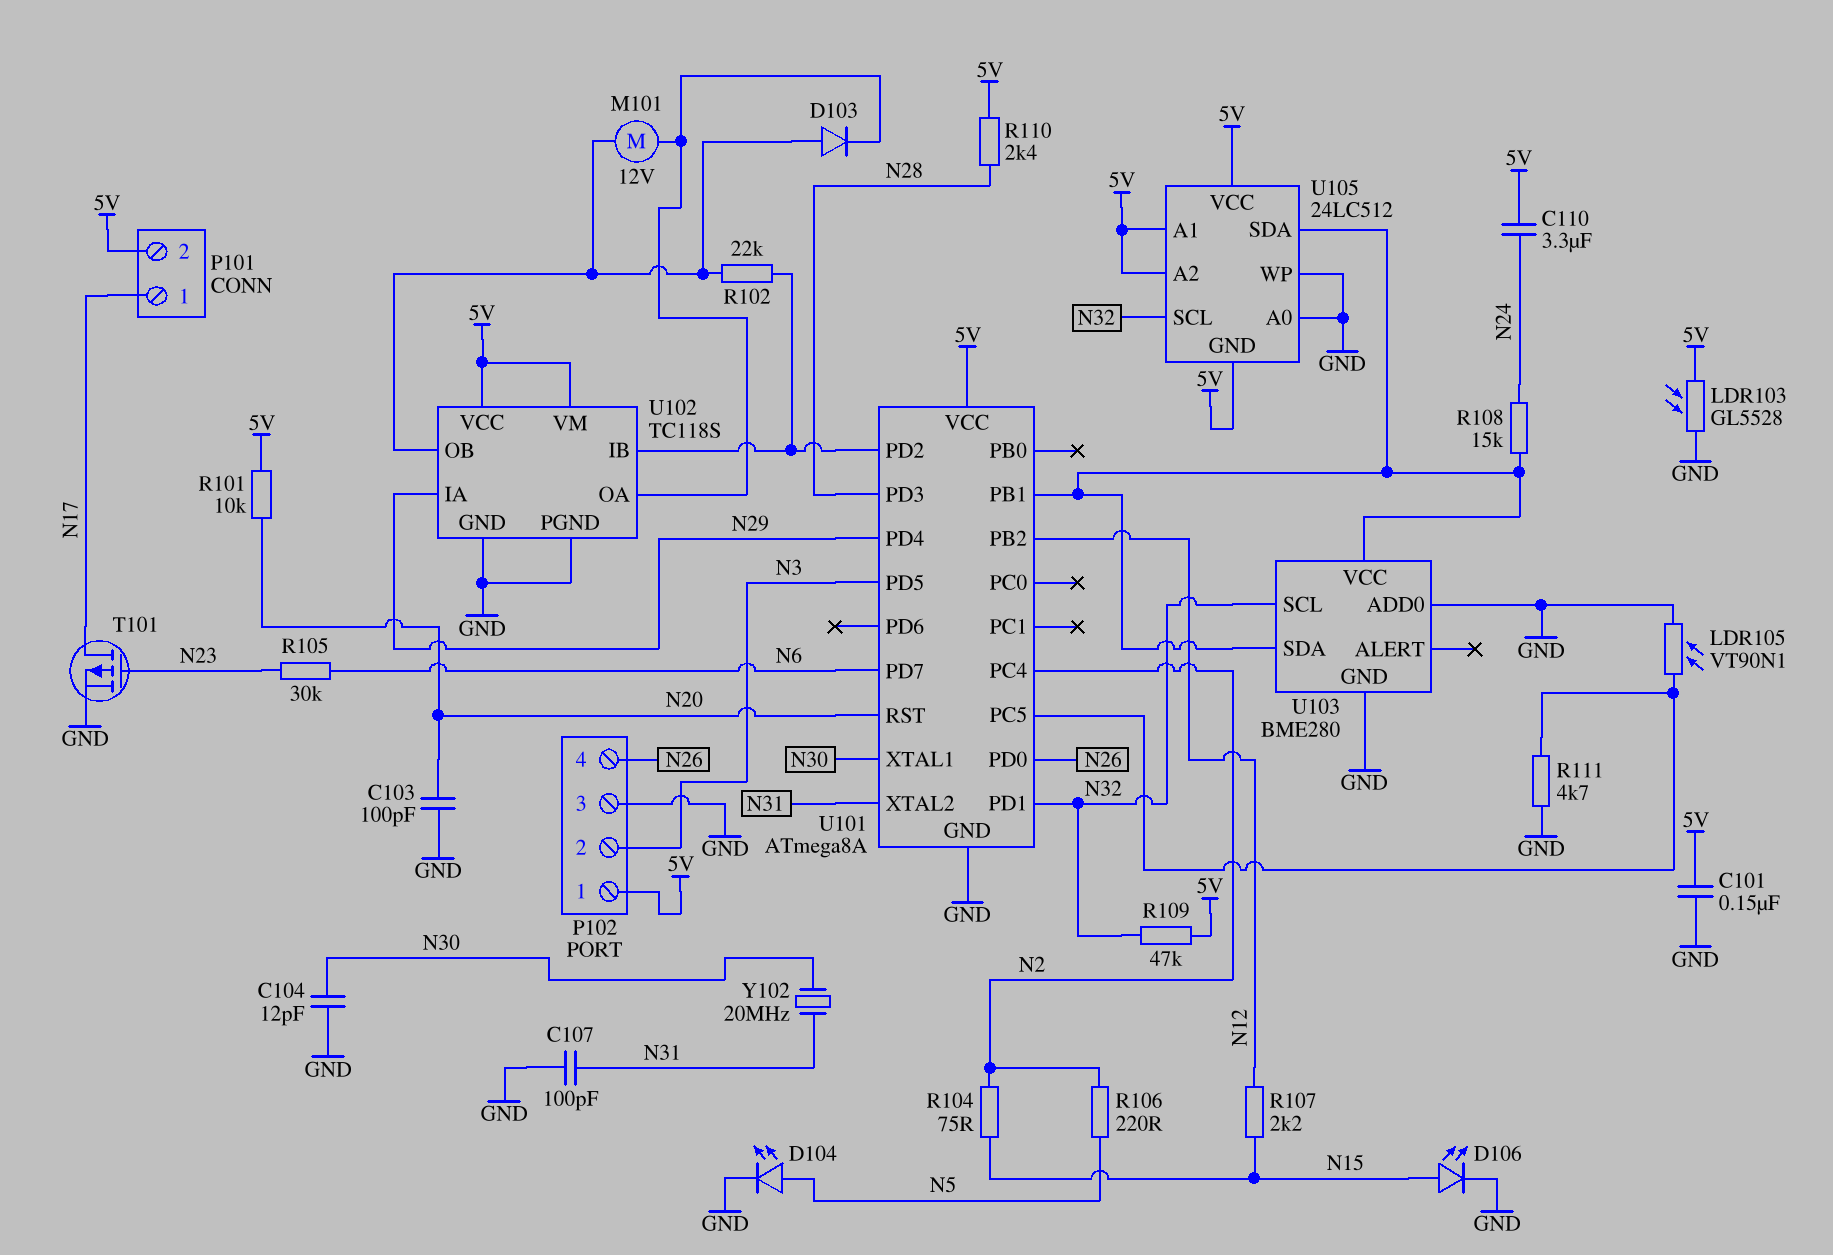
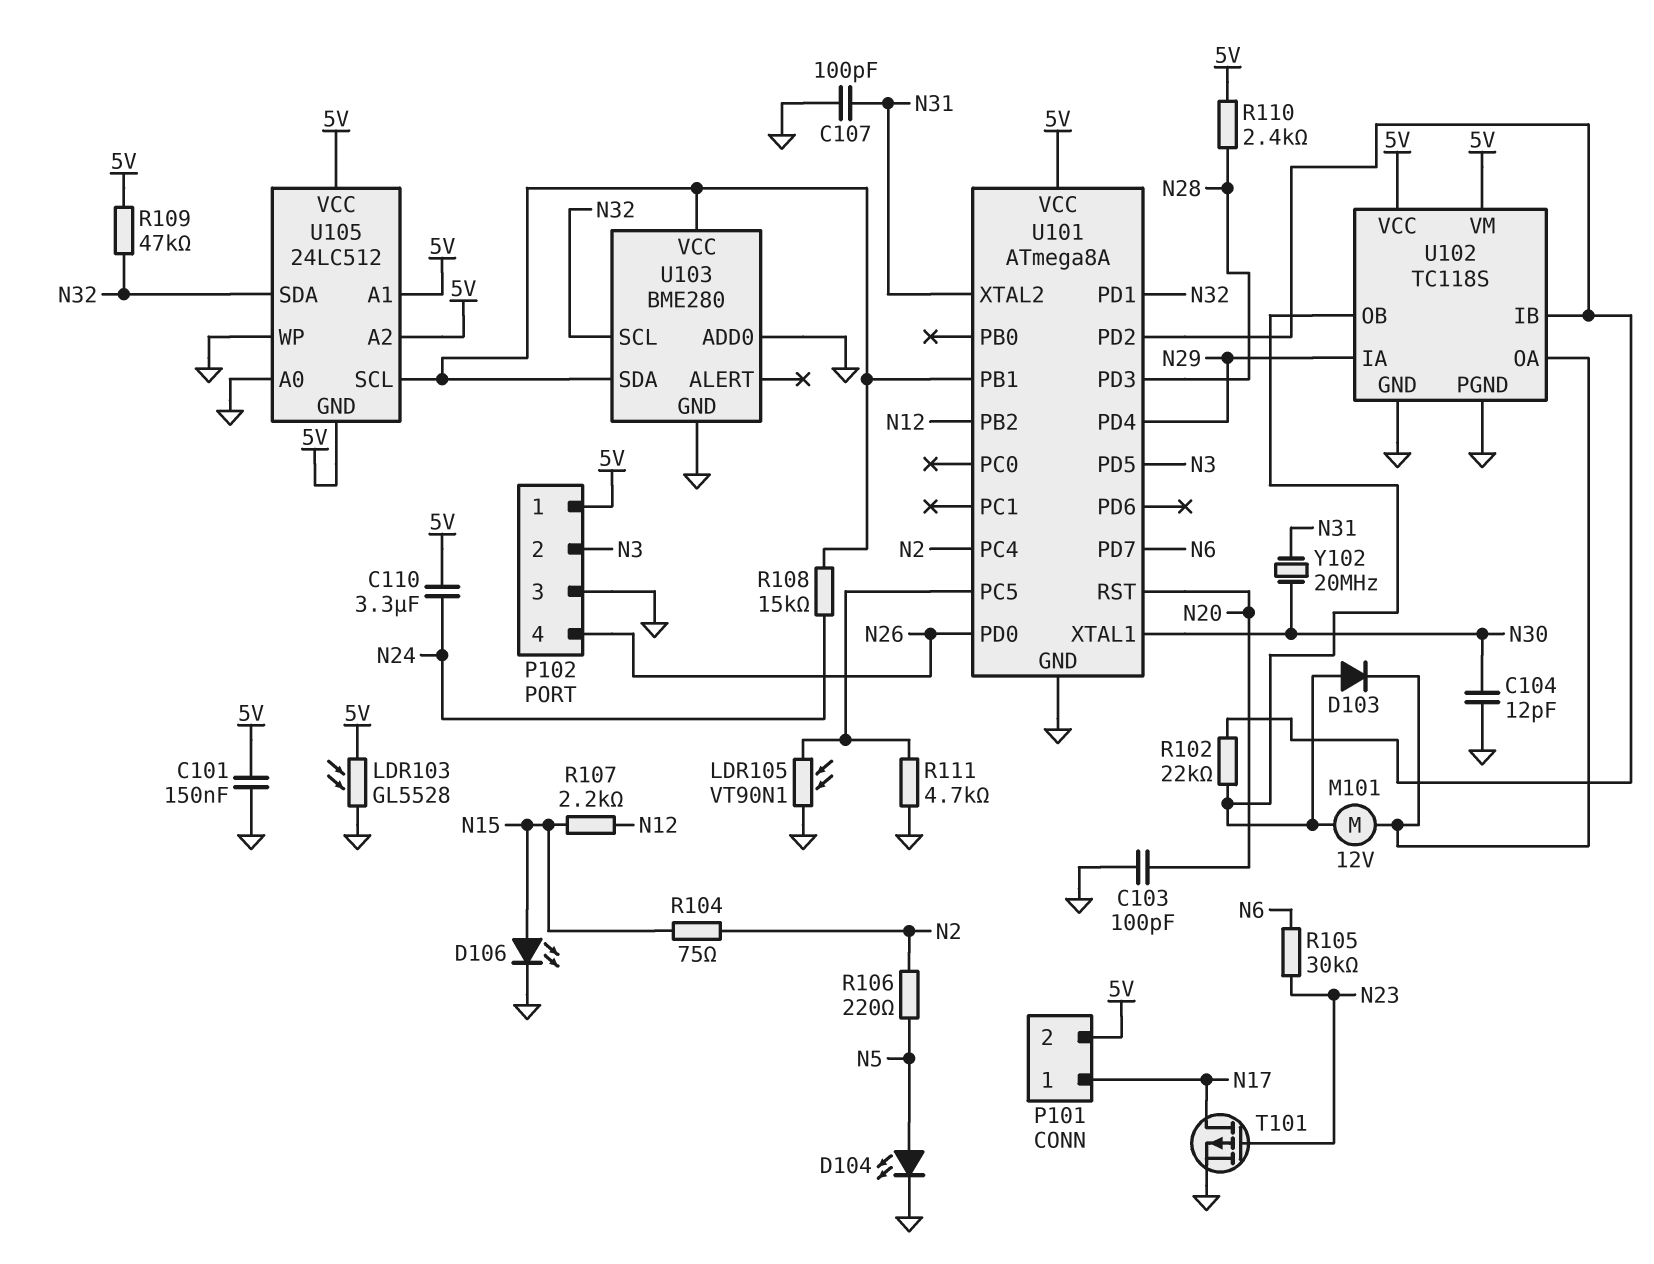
R101: 10k (5V, N20) -> none
U105 pin SCL: N32 -> U101/PB1
U105 pin SDA: U101/PB1 -> N32

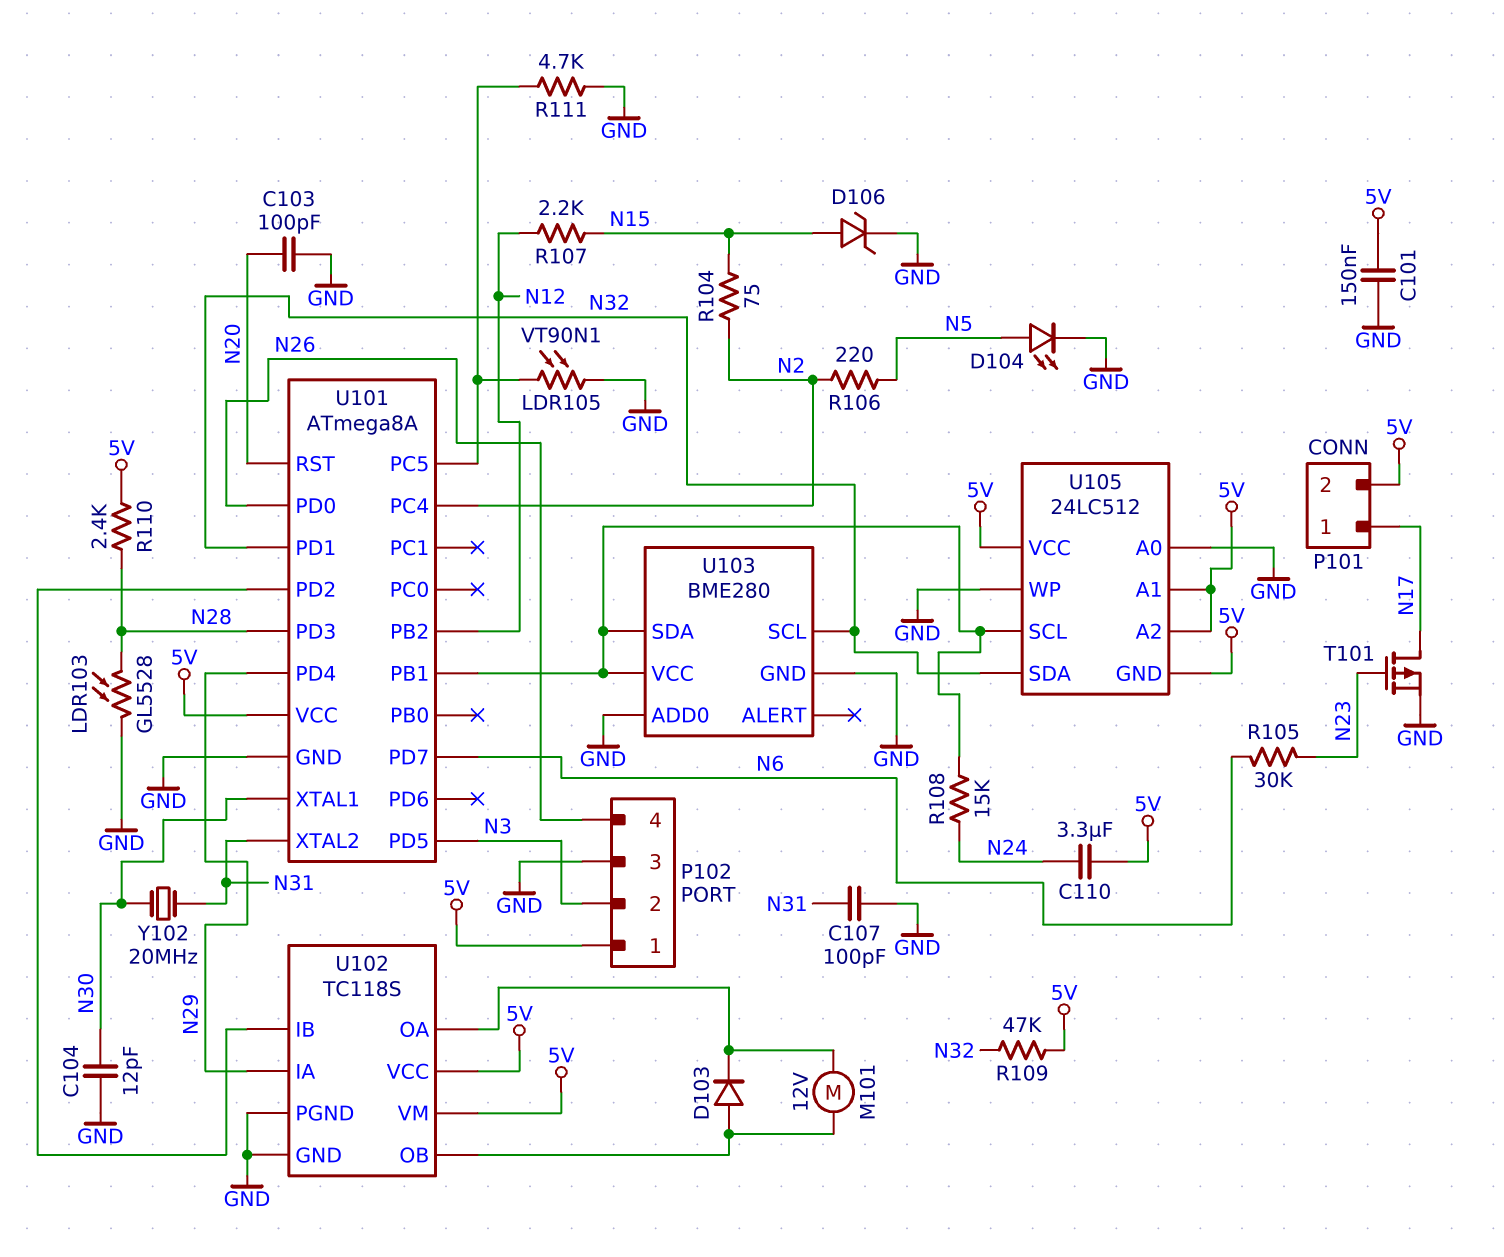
D106: LED (A N15, K GND) -> zener (A N15, K GND)
LDR103: GL5528 (5V, GND) -> GL5528 (GND, N28)
R102: 22k (U101/PD2, U102/OB) -> none

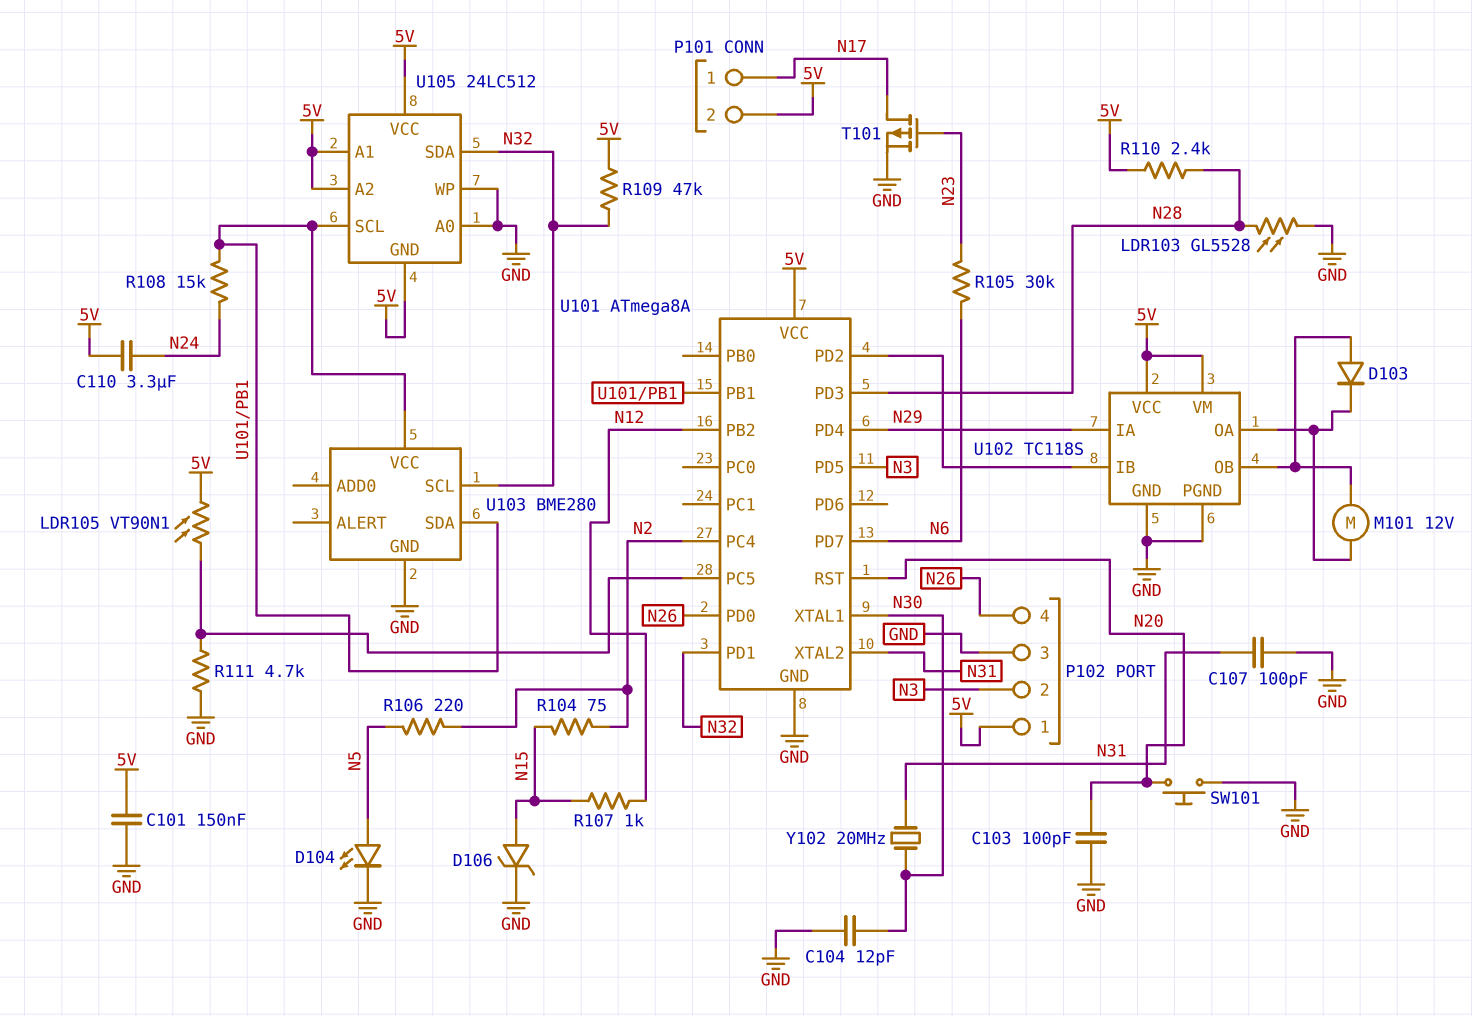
LDR105: VT90N1 (GND, U101/PC5) -> VT90N1 (5V, U101/PC5)
R107: 2.2k (N12, N15) -> 1k (N12, N15)
SW101: none -> button (GND, N20)
U103 pin ADD0: GND -> none

